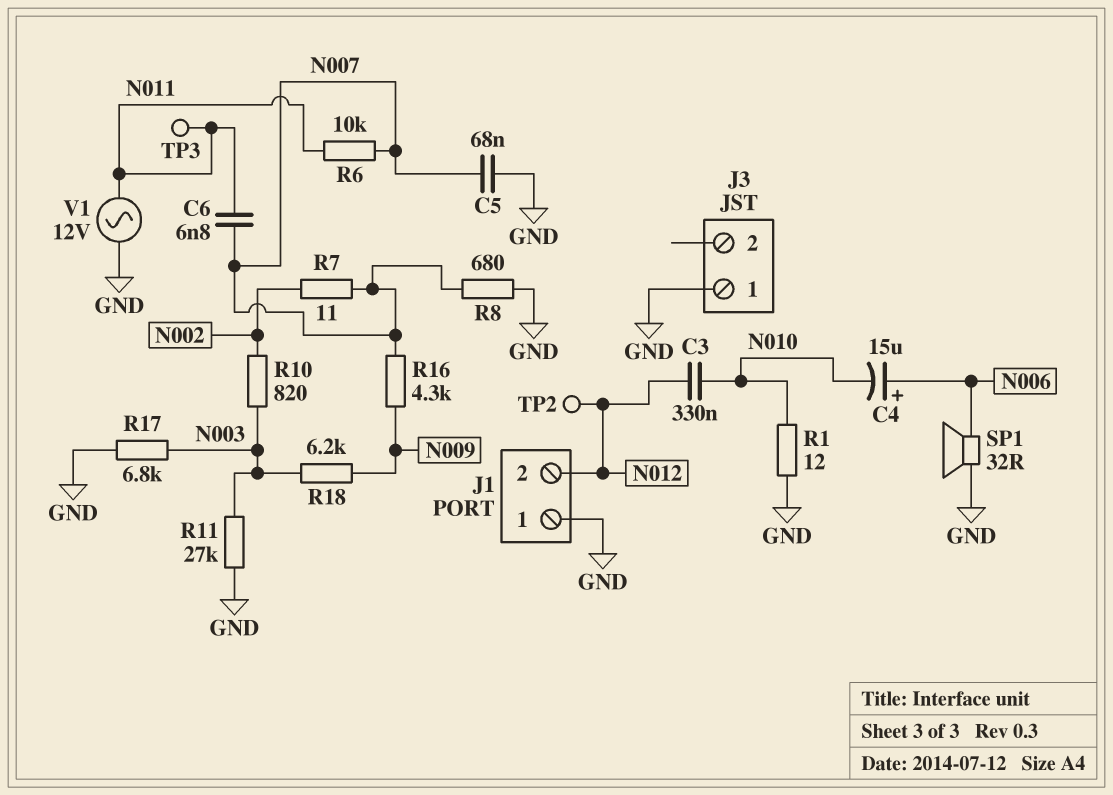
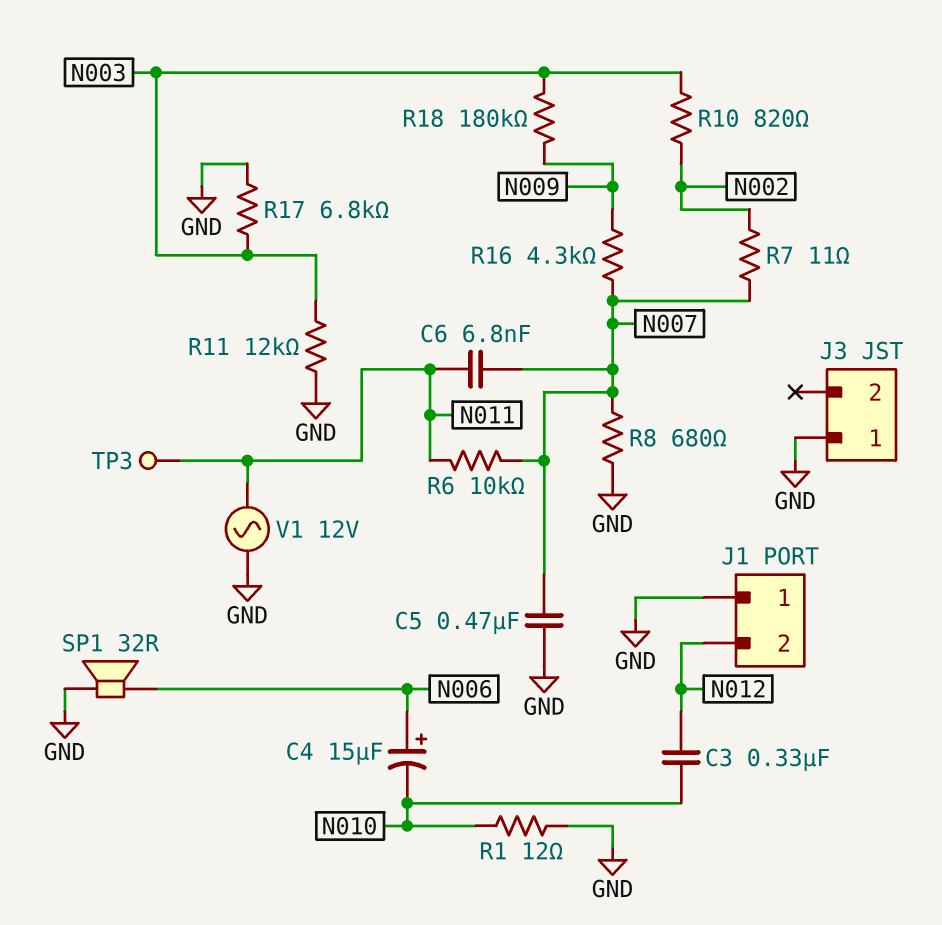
C5: 68nF (GND, N007) -> 470nF (GND, N007)
R11: 27k (GND, N003) -> 12k (GND, N003)
R18: 6.2k (N003, N009) -> 180k (N003, N009)
TP2: test point (N012) -> none

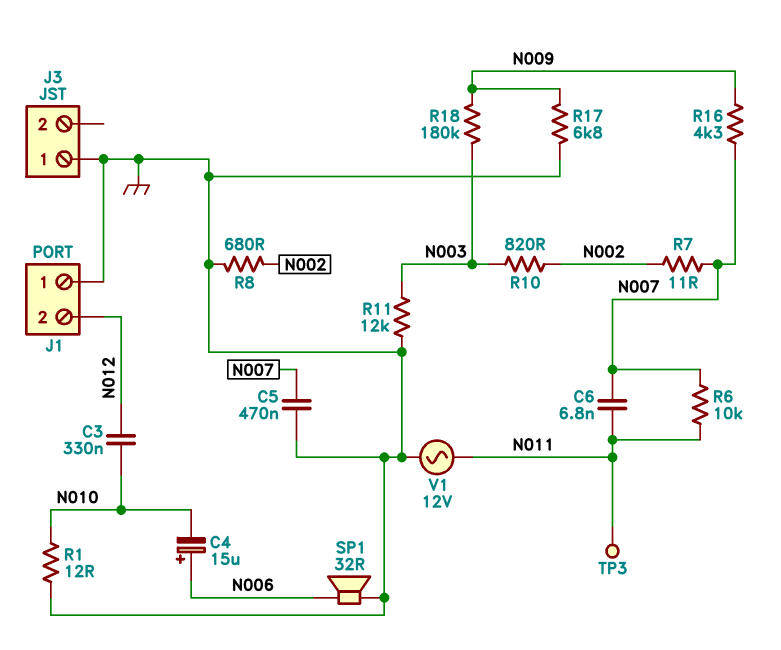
R8: 680 (GND, N007) -> 680 (GND, N002)
R17: 6.8k (GND, N003) -> 6.8k (GND, N009)

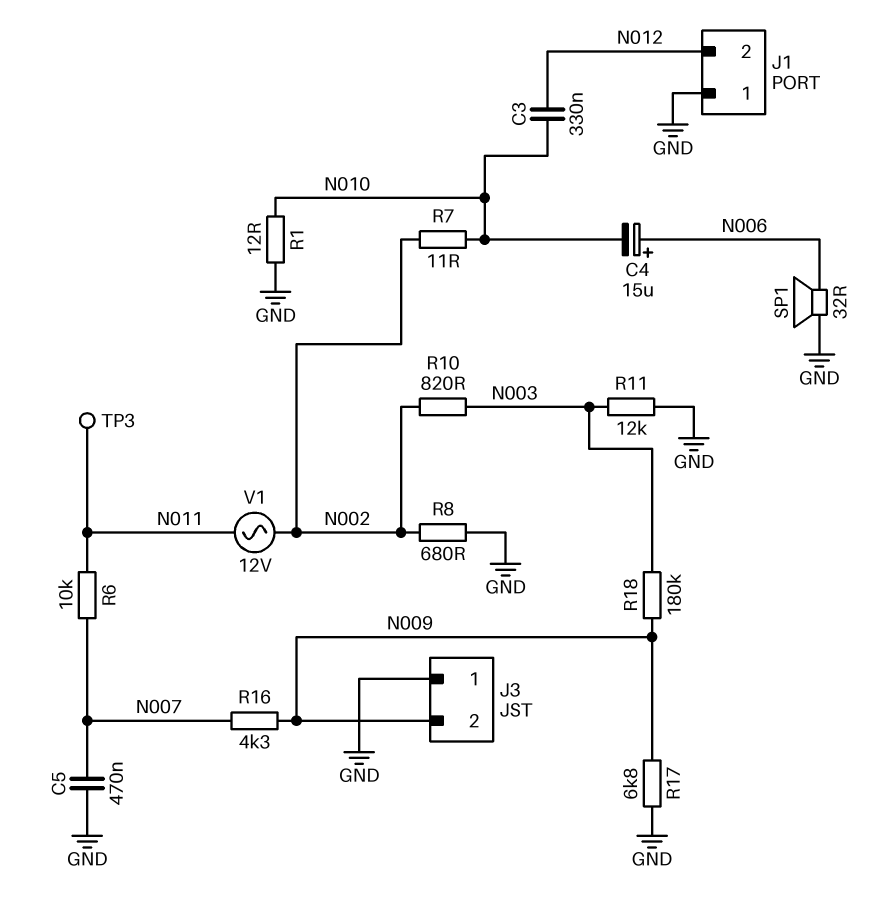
C6: 6.8nF (N007, N011) -> none
J3 pin 2: none -> N009
R7: 11 (N002, N007) -> 11 (N002, N010)
V1: AC 12V (GND, N011) -> AC 12V (N002, N011)

